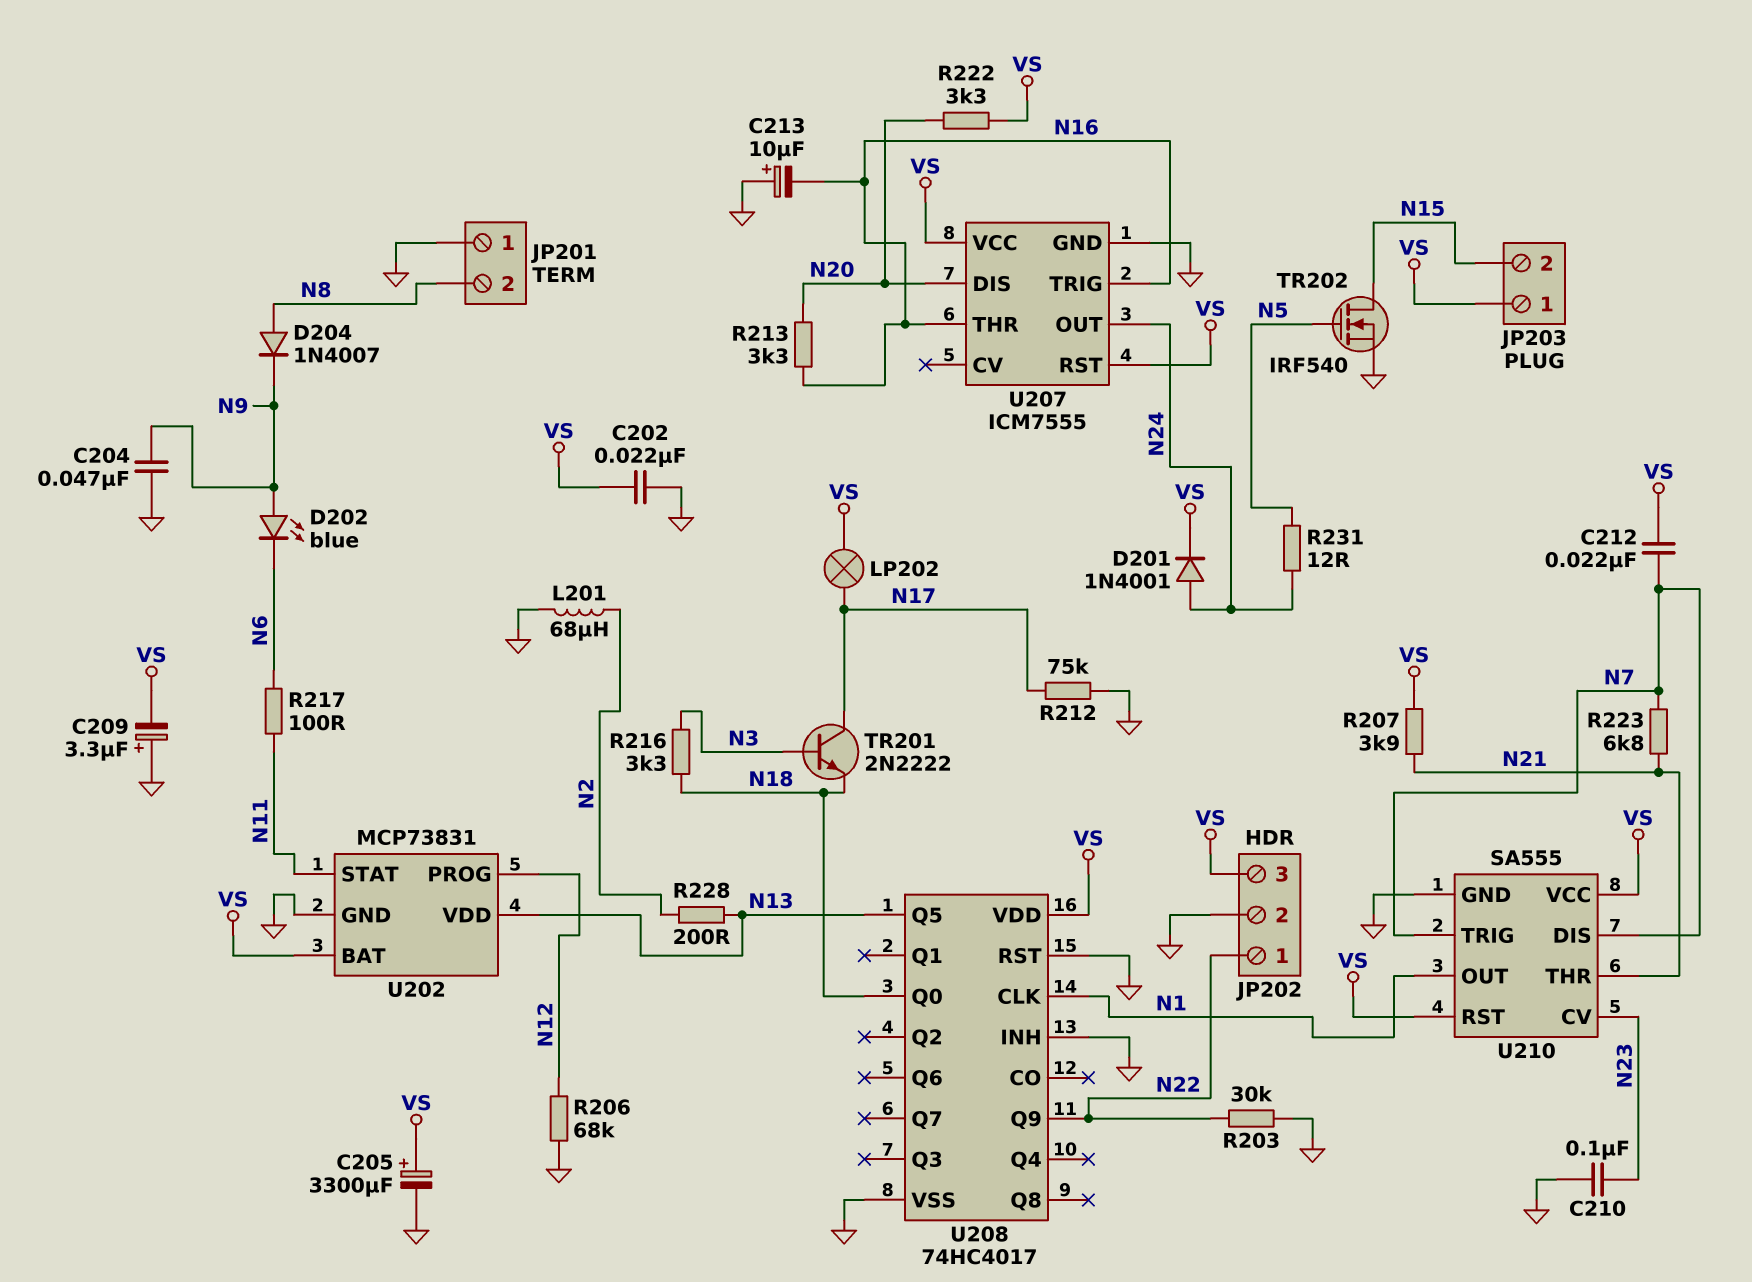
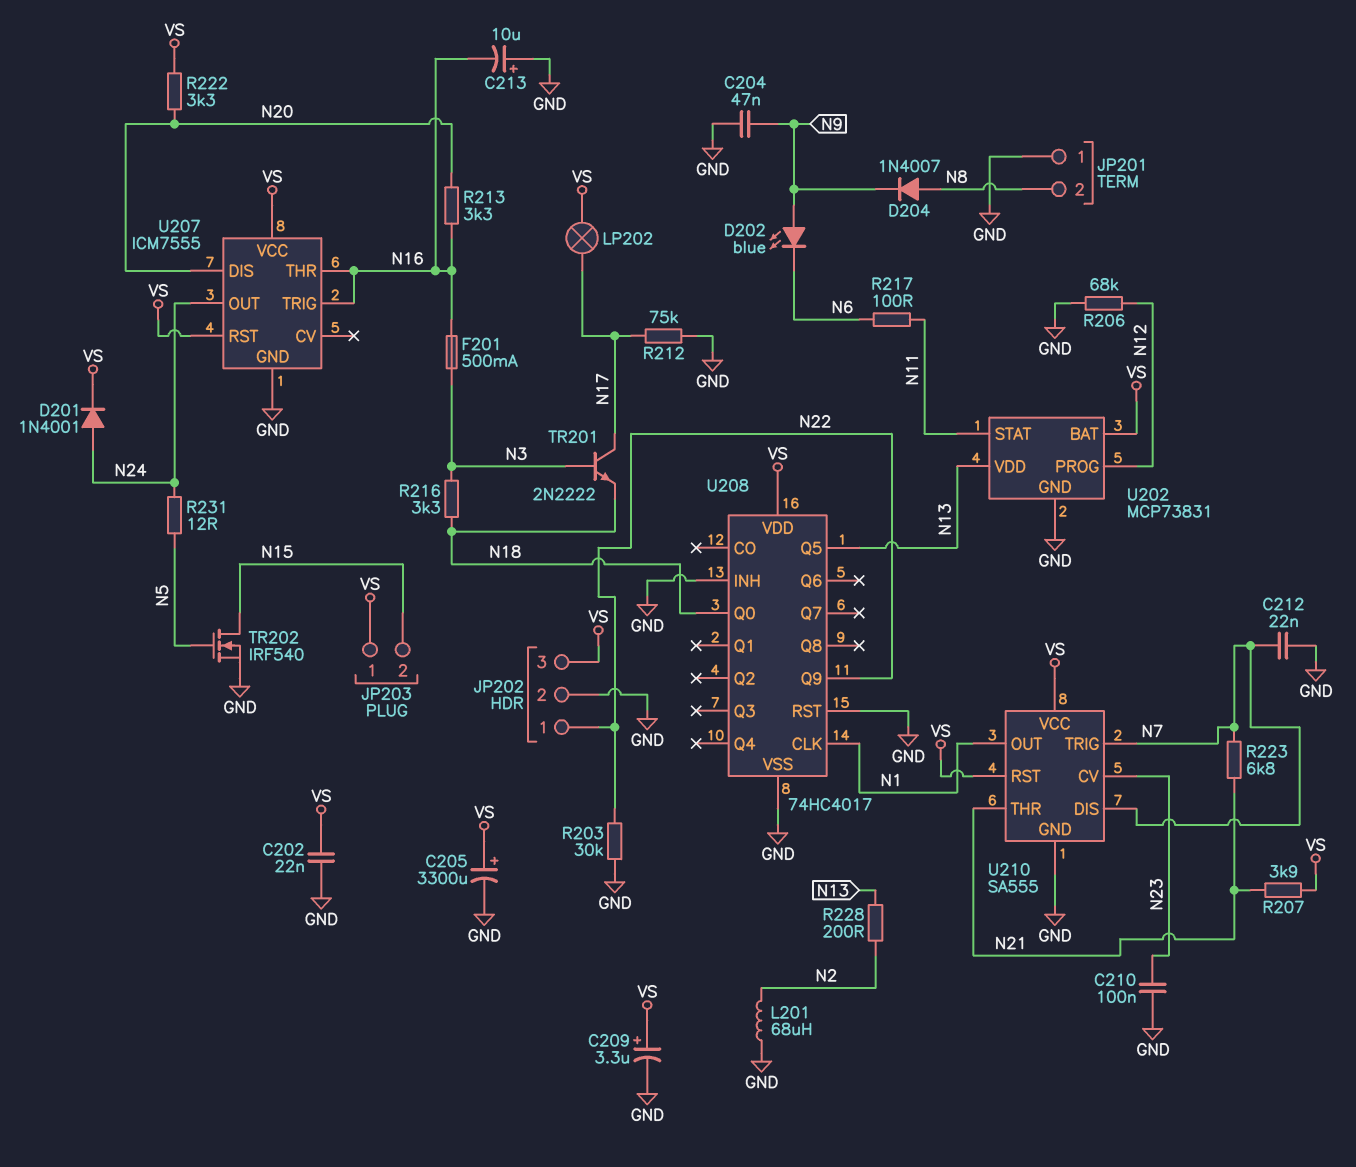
C209: 3.3uF (plus GND, minus VS) -> 3.3uF (plus VS, minus GND)
C212: 22nF (N7, VS) -> 22nF (GND, N7)
F201: none -> 500mA (N3, N16)

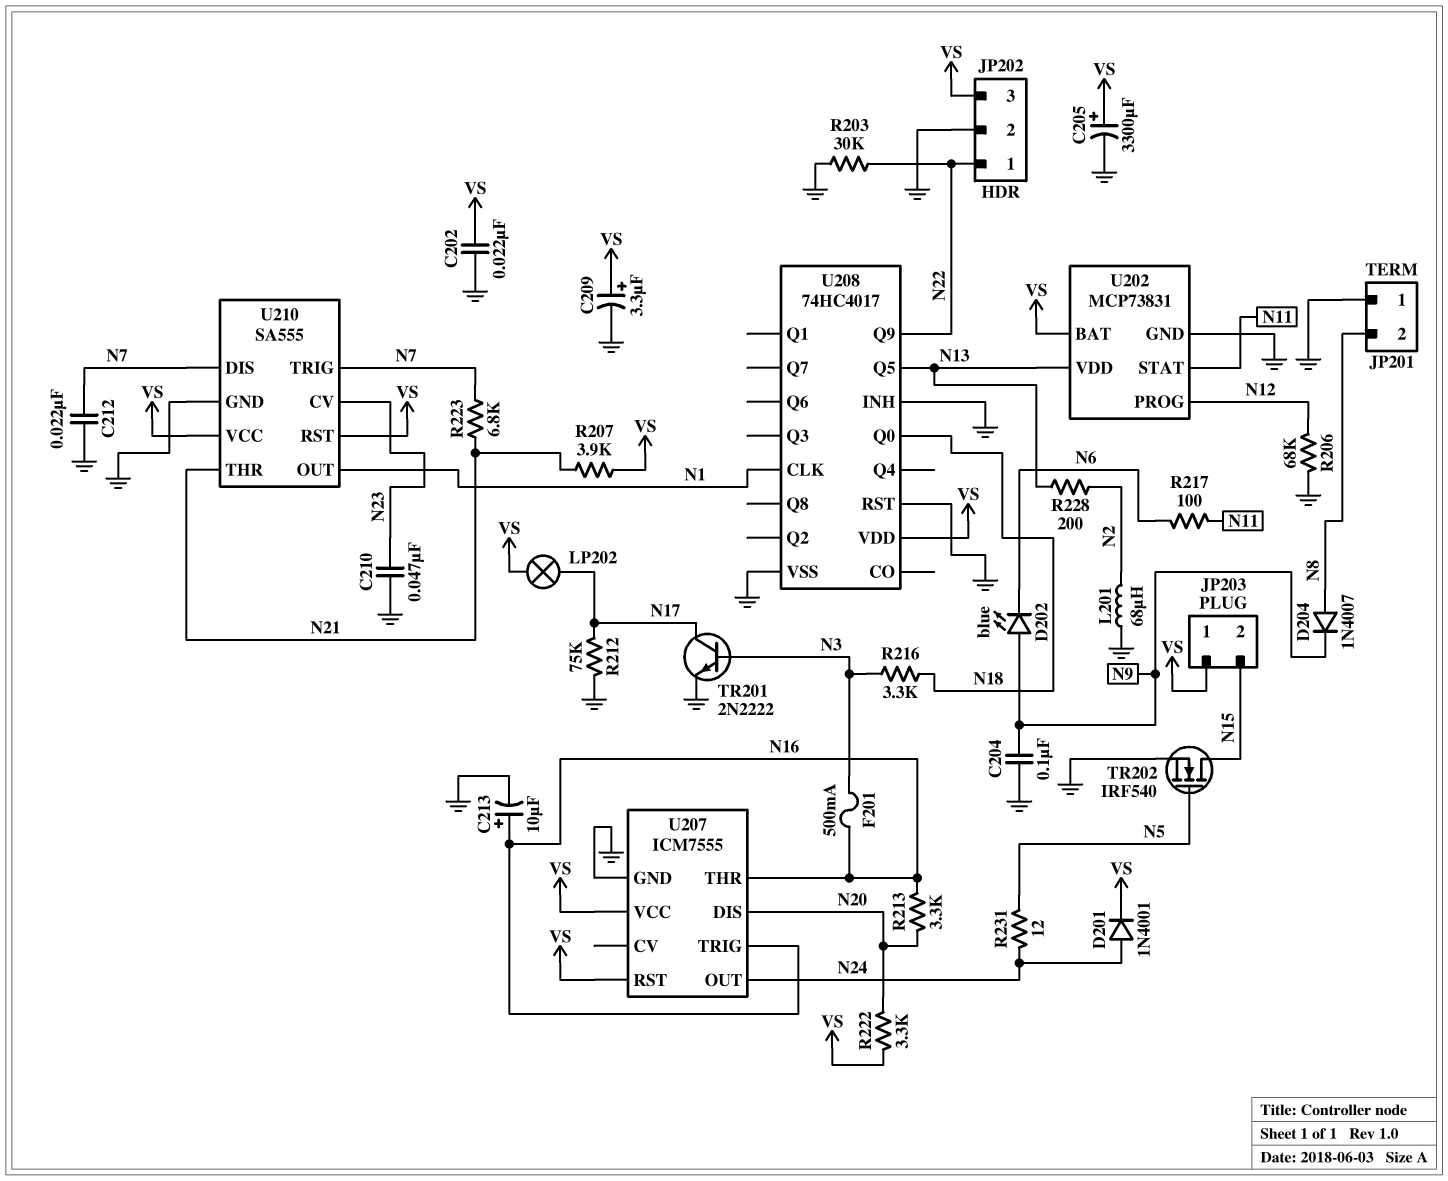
C204: 47nF (GND, N9) -> 100nF (GND, N9)
C210: 100nF (GND, N23) -> 47nF (GND, N23)
C213: 10uF (plus GND, minus N16) -> 10uF (plus N16, minus GND)
TR201: NPN 2N2222 (B N3, C N17, E N18) -> NPN 2N2222 (B N3, C N17, E GND)

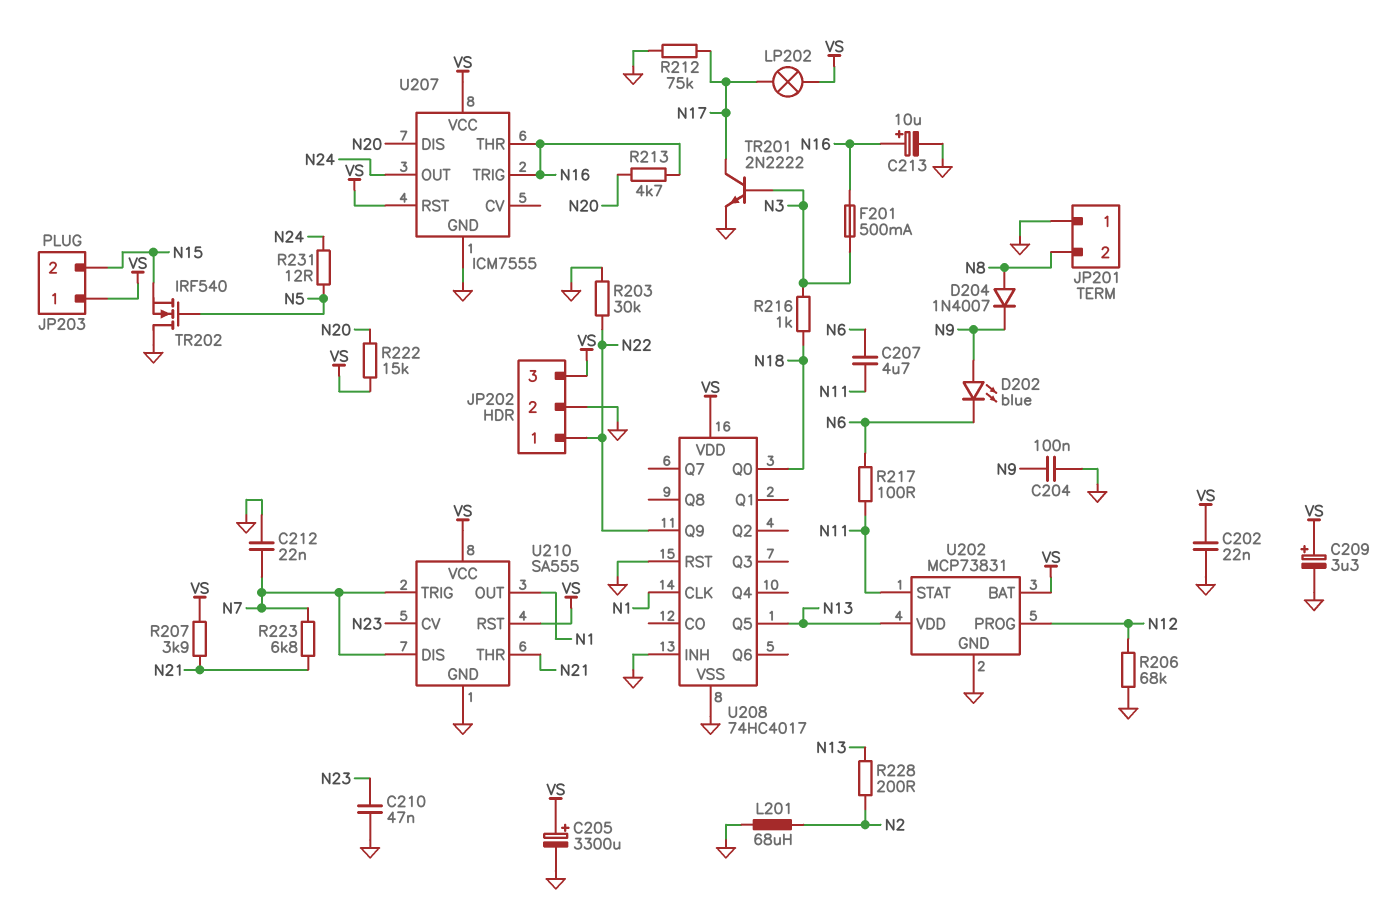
C207: none -> 4.7uF (N6, N11)
D201: diode 1N4001 (A N24, K VS) -> none
R213: 3.3k (N16, N20) -> 4.7k (N16, N20)
R216: 3.3k (N3, N18) -> 1k (N3, N18)
R222: 3.3k (N20, VS) -> 15k (N20, VS)
TR202: NMOS IRF540 (G N5, D N15, S GND) -> NMOS IRF540 (G N5, D GND, S N15)

